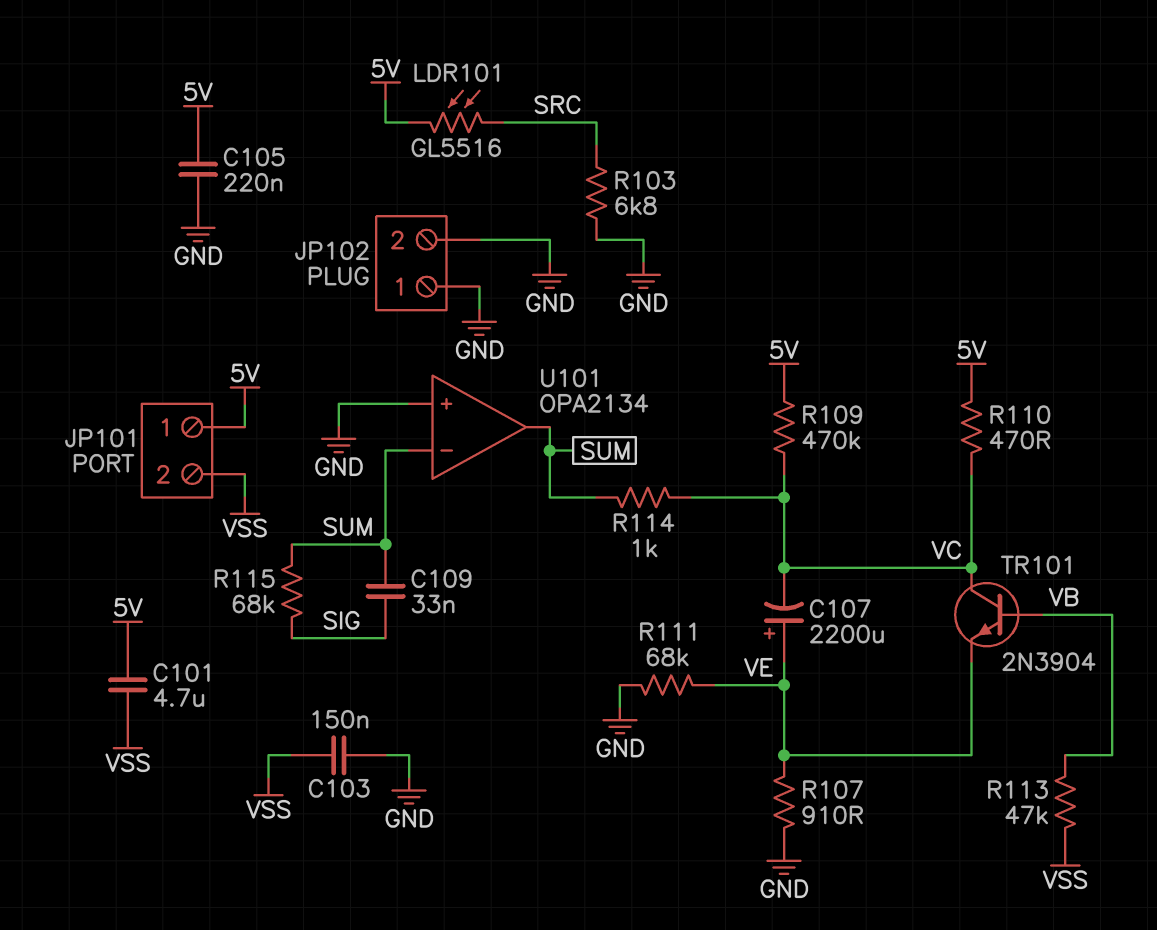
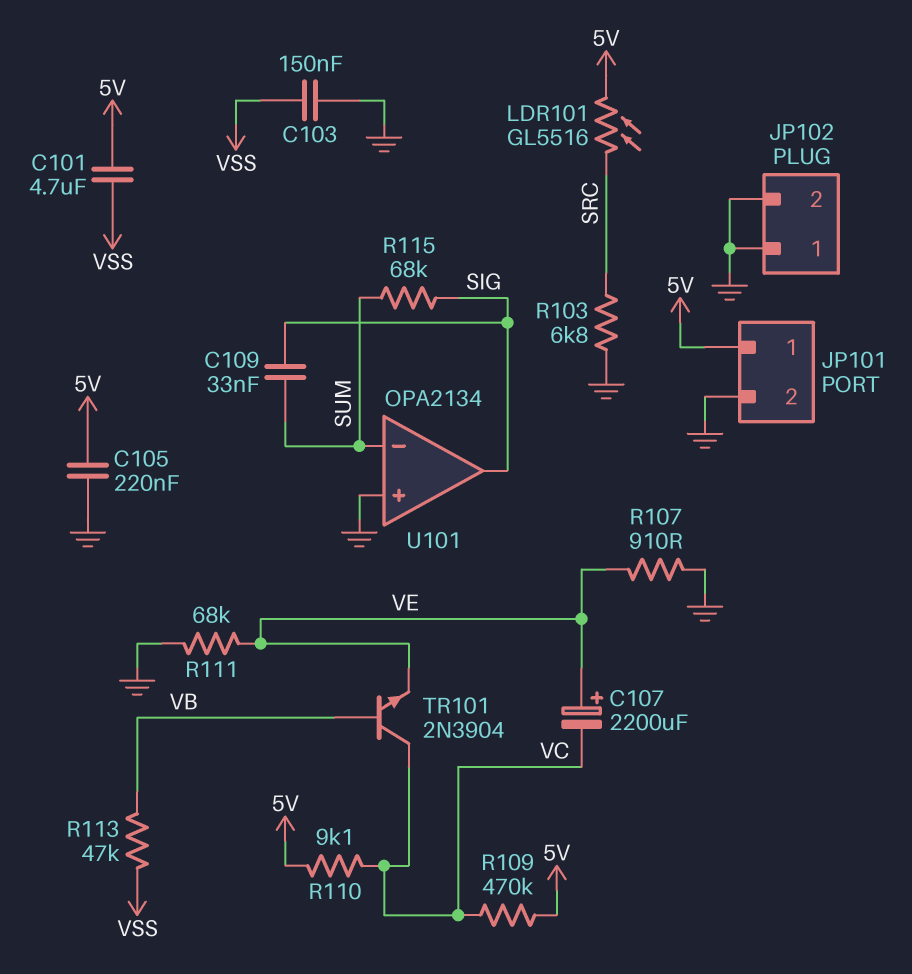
JP101 pin 2: VSS -> GND
R110: 470 (5V, VC) -> 9.1k (5V, VC)
R114: 1k (SUM, VC) -> none
U101 pin out: SUM -> SIG

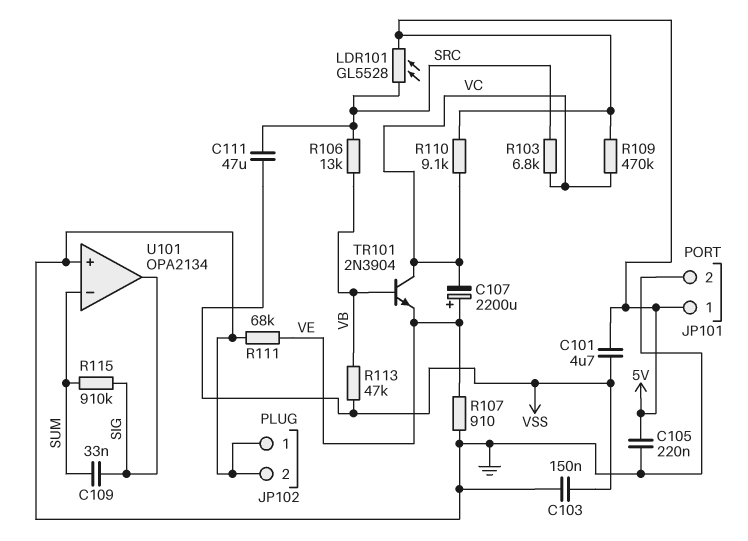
C111: none -> 47uF (SRC, VSS)
LDR101: GL5516 (5V, SRC) -> GL5528 (5V, SRC)
R103: 6.8k (GND, SRC) -> 6.8k (SRC, VC)
R106: none -> 13k (SRC, VB)
R115: 68k (SIG, SUM) -> 910k (SIG, SUM)

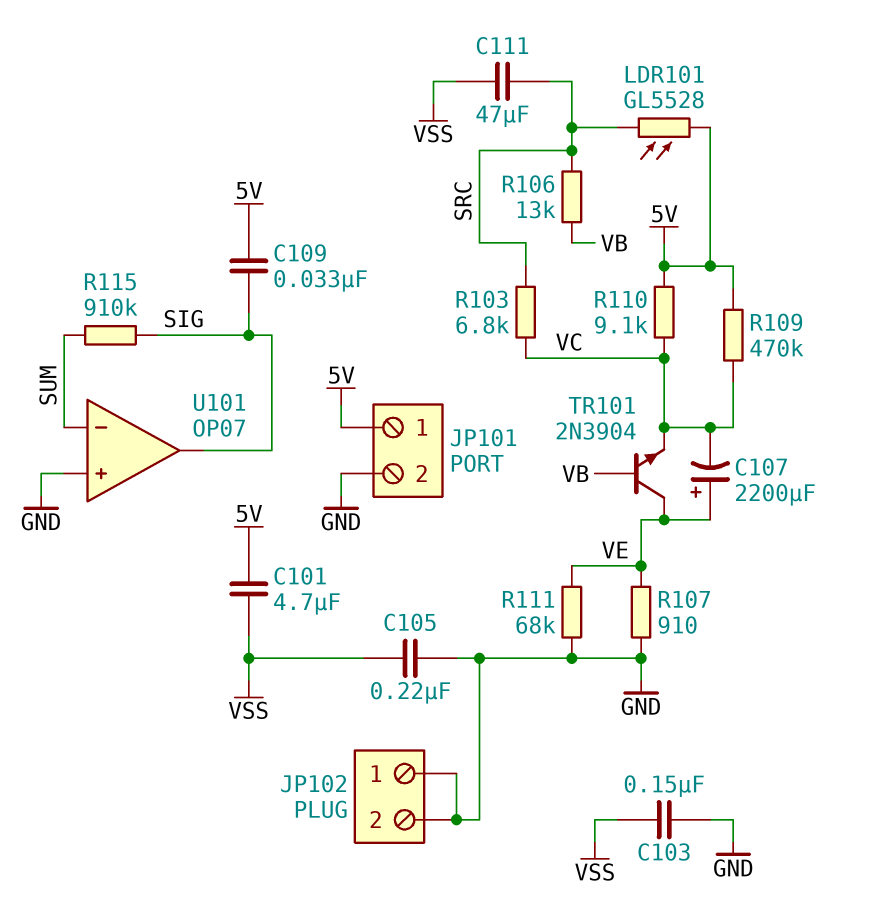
C105: 220nF (5V, GND) -> 220nF (GND, VSS)
C109: 33nF (SIG, SUM) -> 33nF (5V, SIG)
R113: 47k (VB, VSS) -> none
TR101: NPN 2N3904 (B VB, C VC, E VE) -> NPN 2N3904 (B VB, C VE, E VC)
U101: OPA2134 -> OP07

